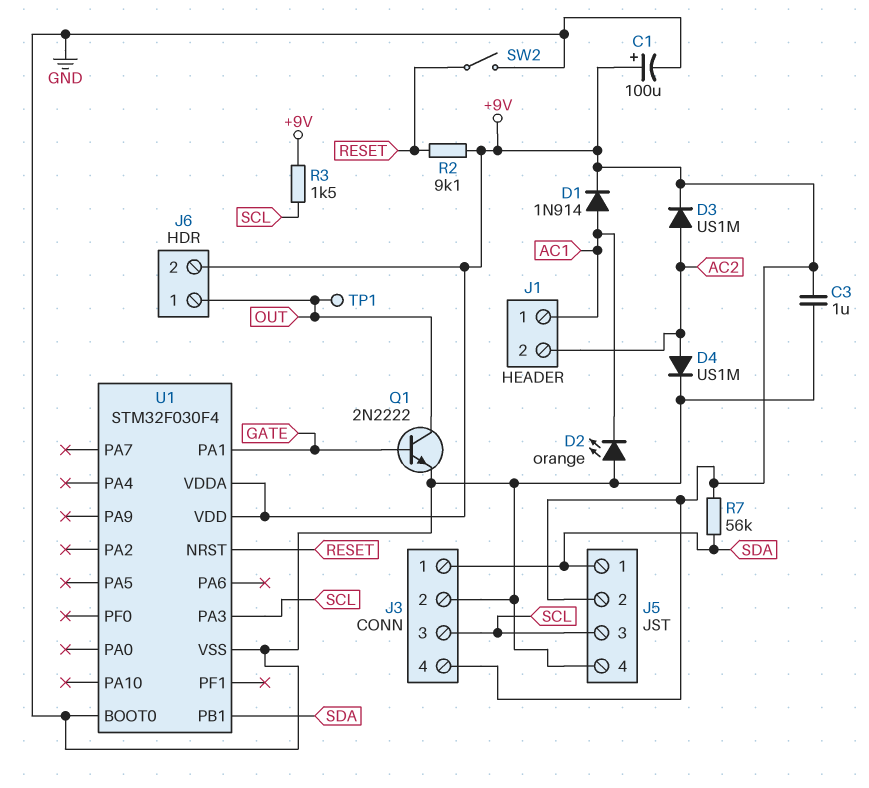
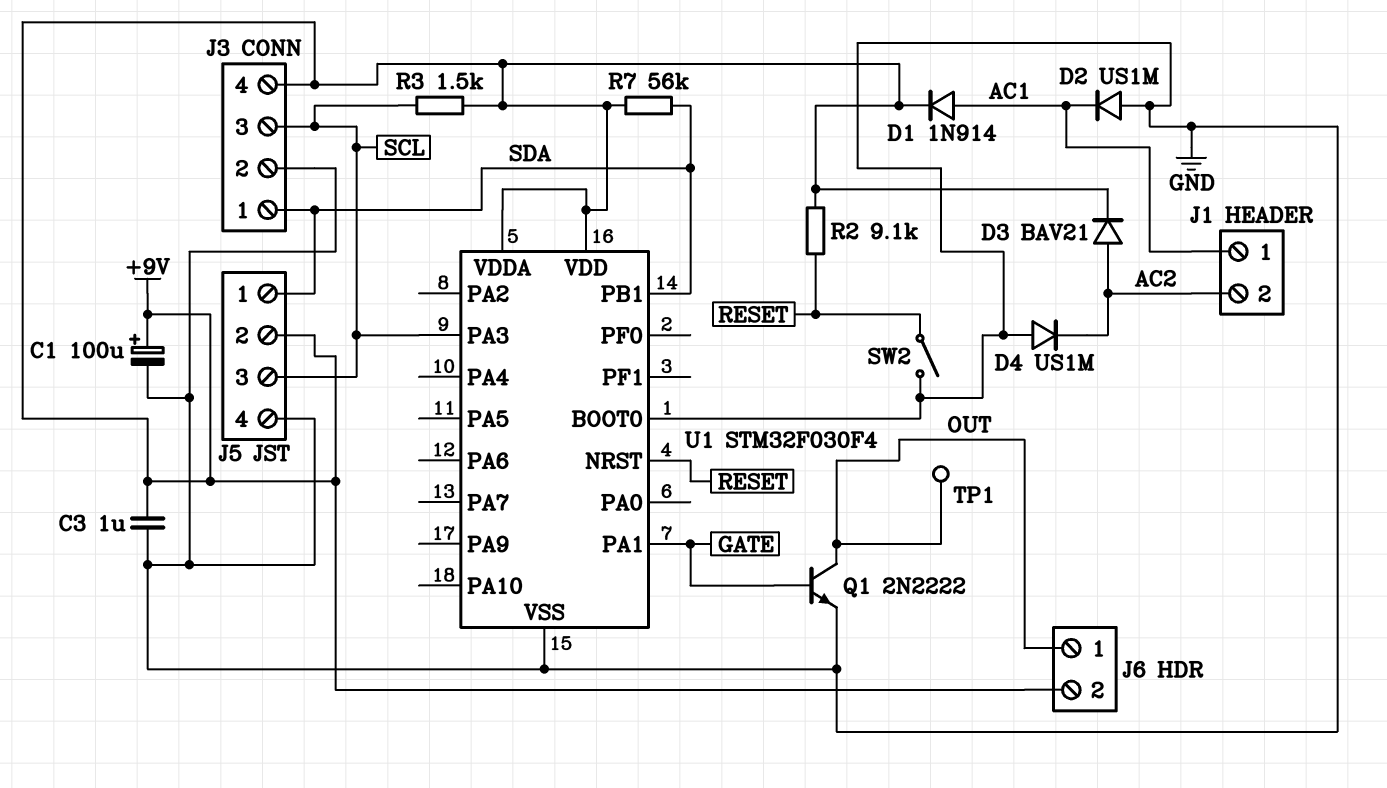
D2: LED orange (A GND, K AC1) -> diode US1M (A GND, K AC1)
D3: diode US1M (A AC2, K +9V) -> diode BAV21 (A AC2, K +9V)
D4: diode US1M (A AC2, K GND) -> diode US1M (A GND, K AC2)

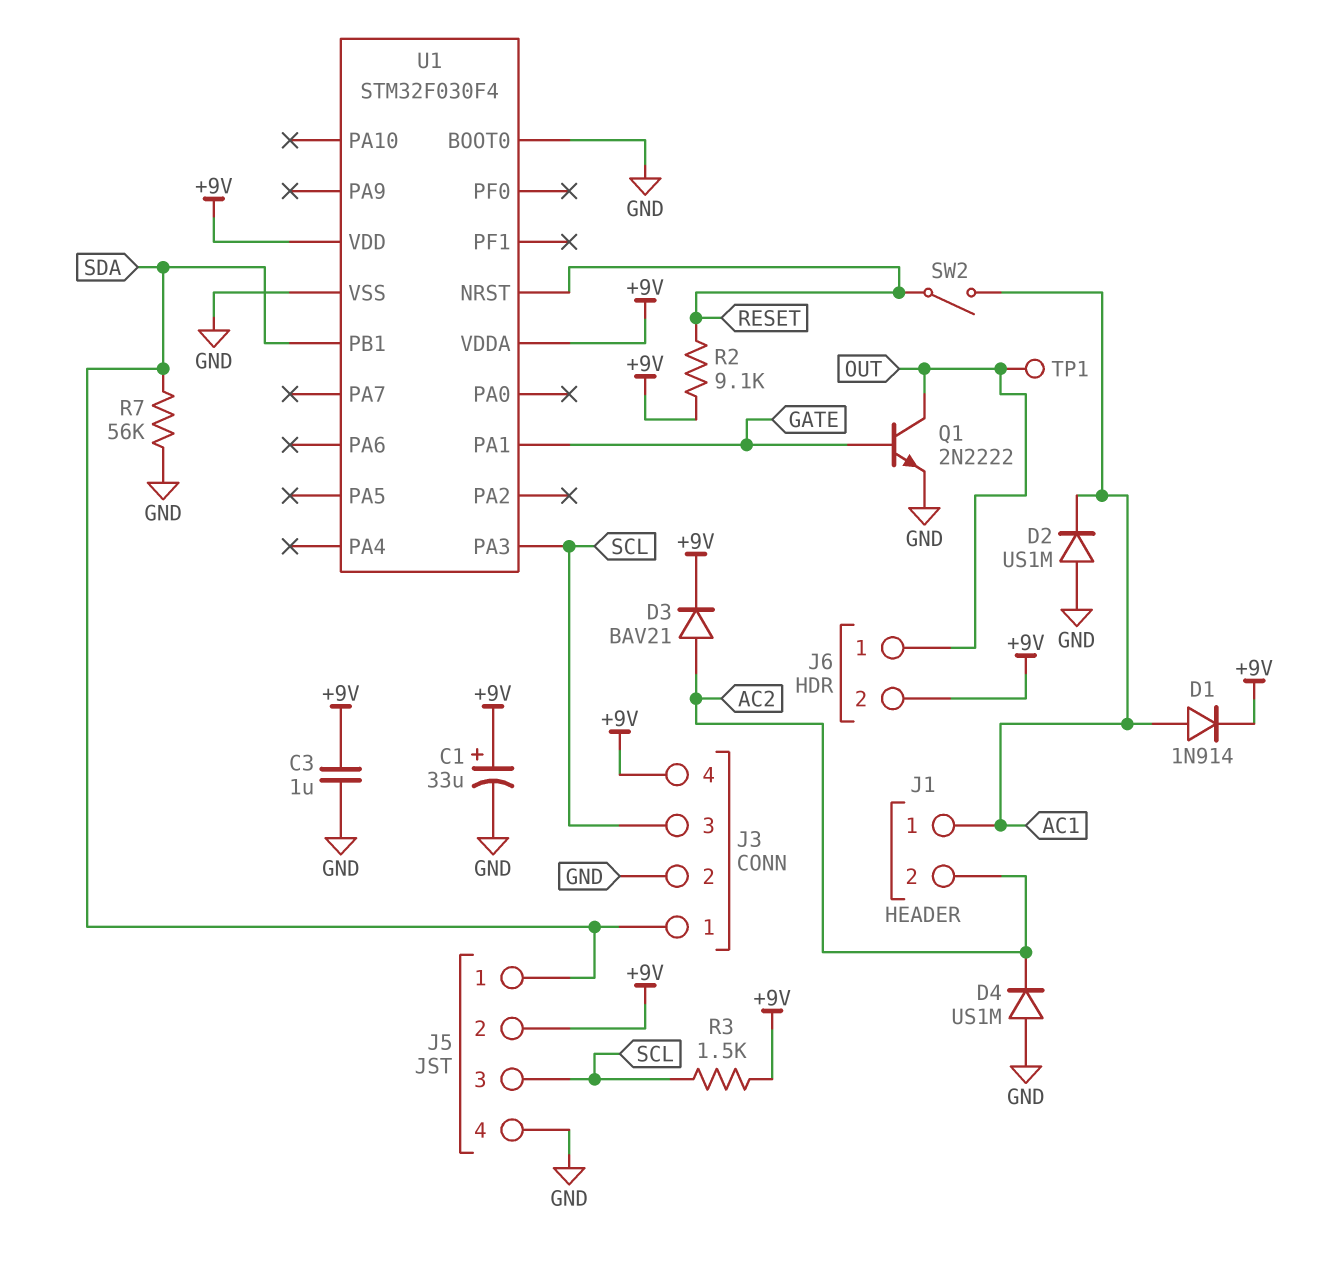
C1: 100uF (plus +9V, minus GND) -> 33uF (plus +9V, minus GND)
R7: 56k (+9V, SDA) -> 56k (GND, SDA)
SW2: switch (GND, RESET) -> switch (AC1, RESET)

